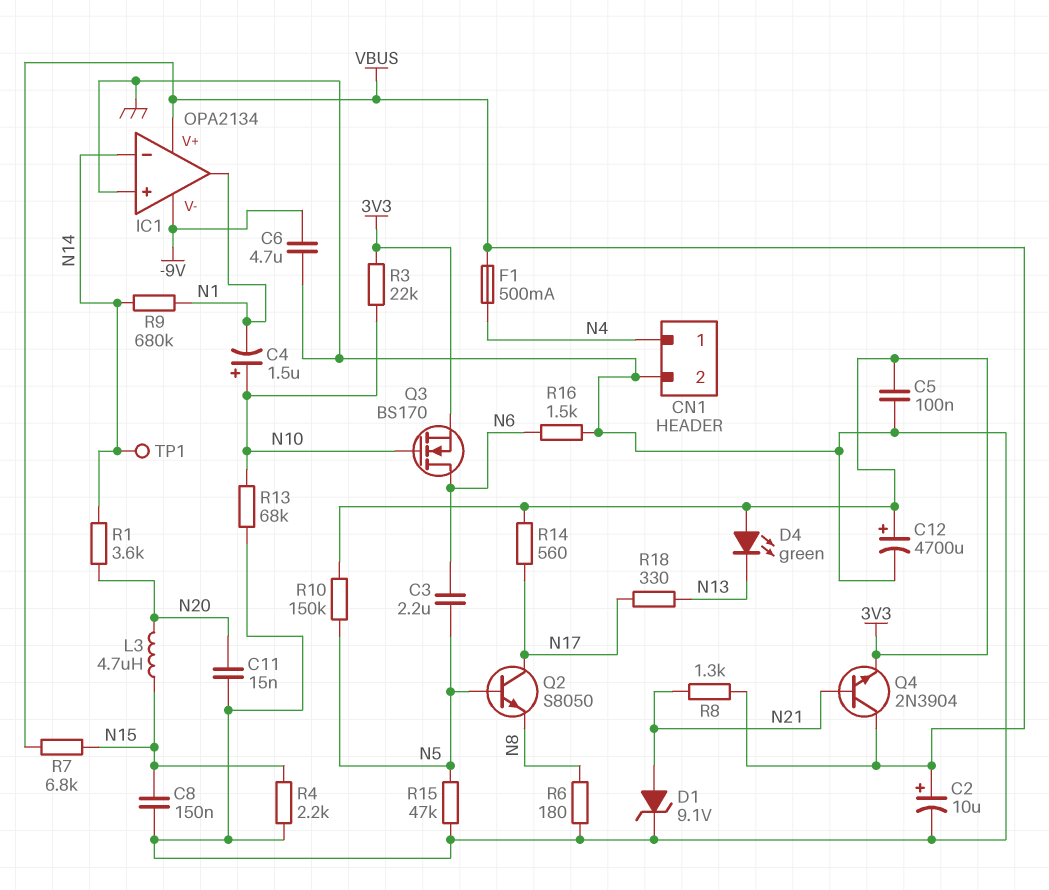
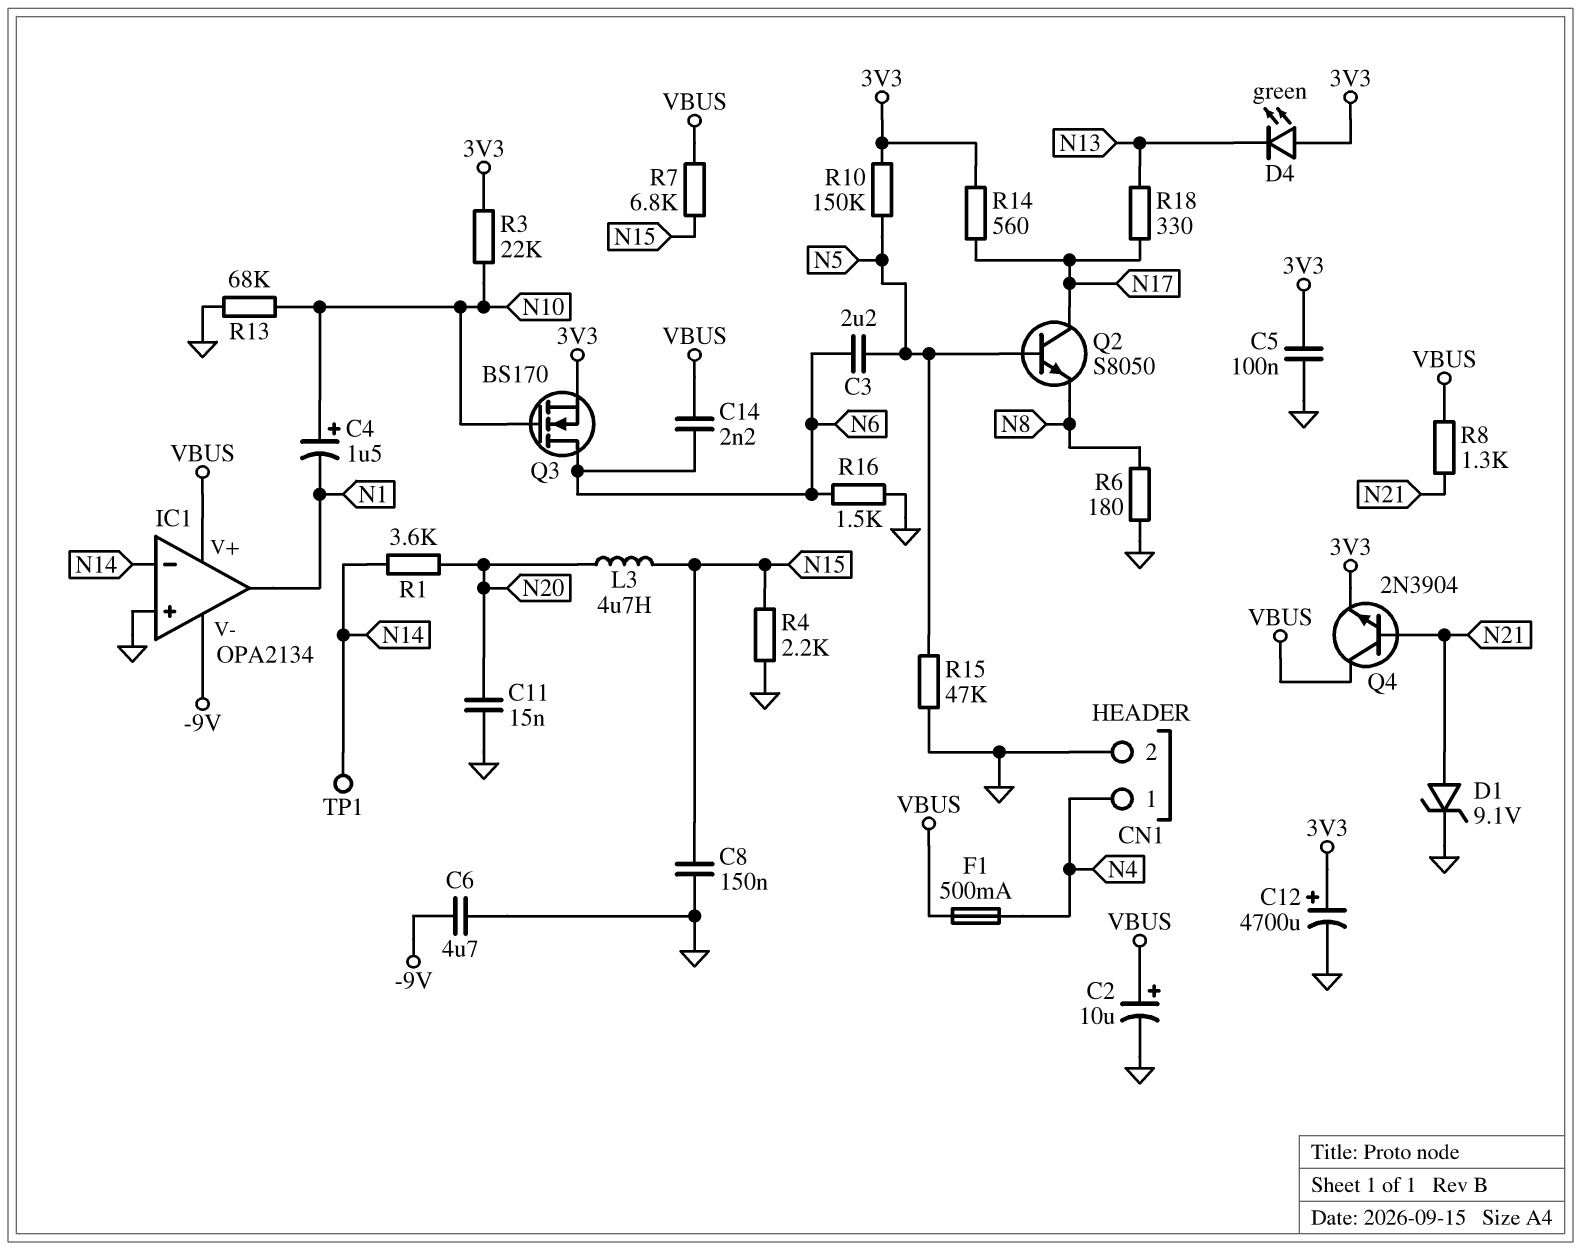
C14: none -> 2.2nF (N6, VBUS)
R9: 680k (N1, N14) -> none

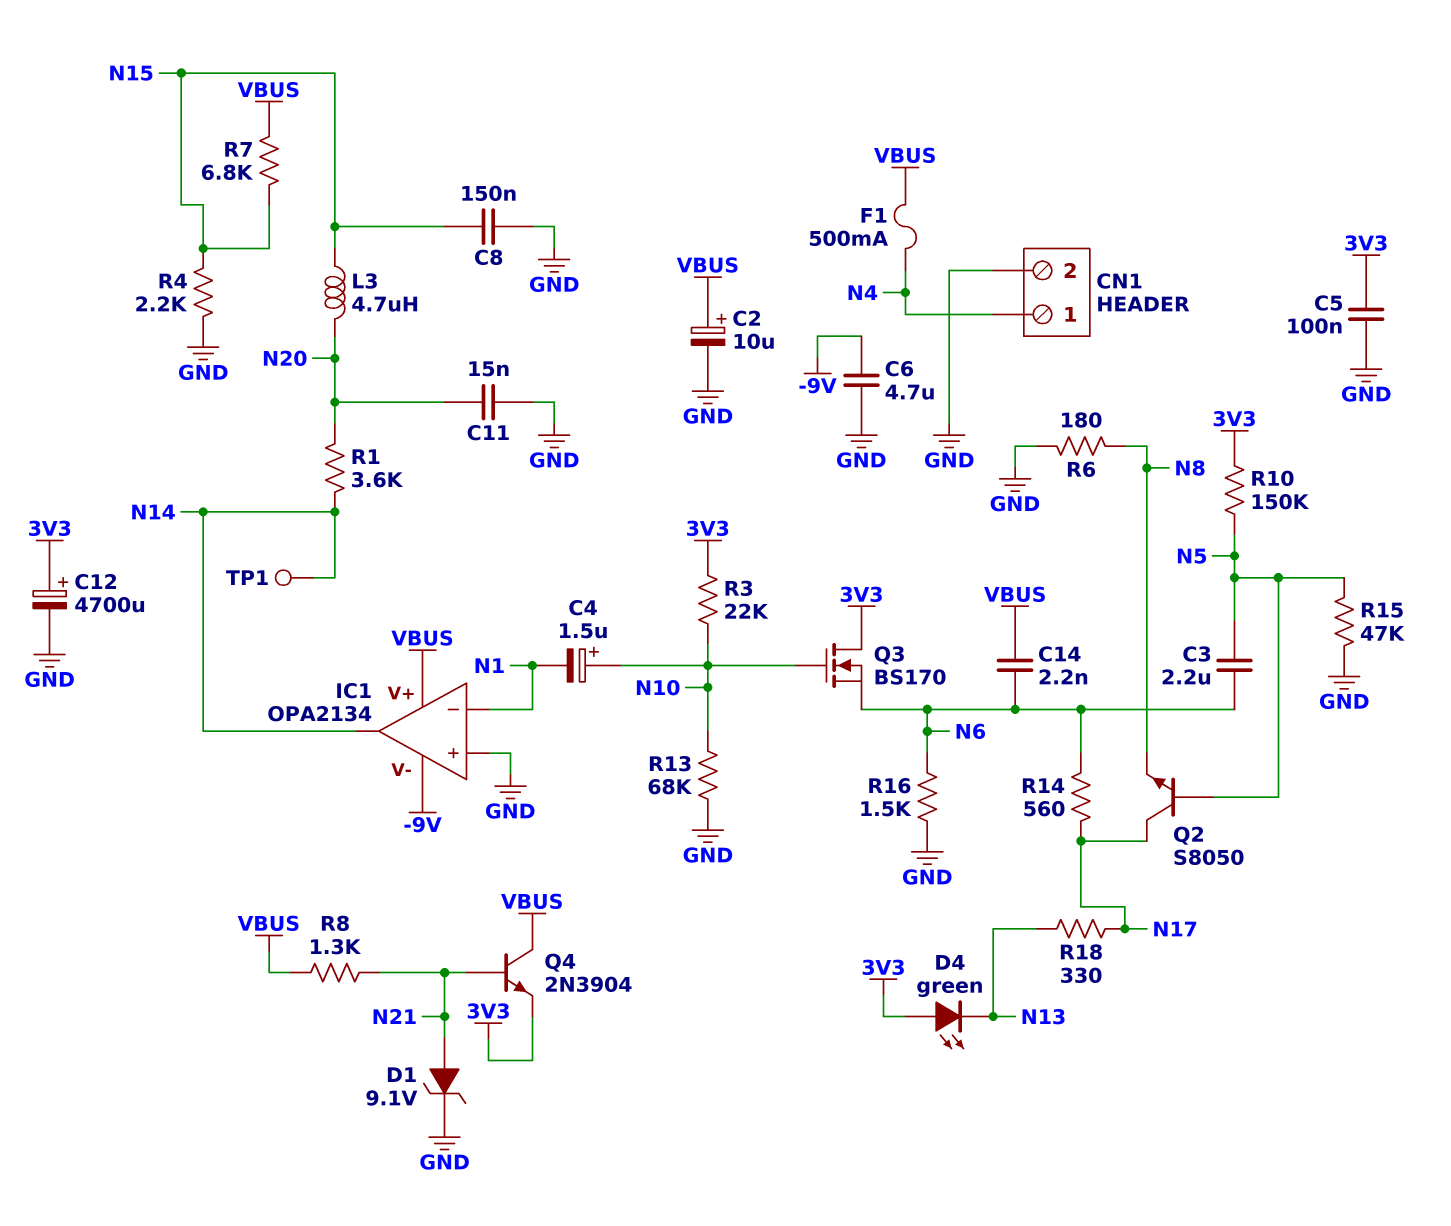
IC1 pin in-: N14 -> N1
IC1 pin out: N1 -> N14
Q3: NMOS BS170 (G N10, D N6, S 3V3) -> NMOS BS170 (G N10, D 3V3, S N6)
R14: 560 (3V3, N17) -> 560 (N6, N17)

